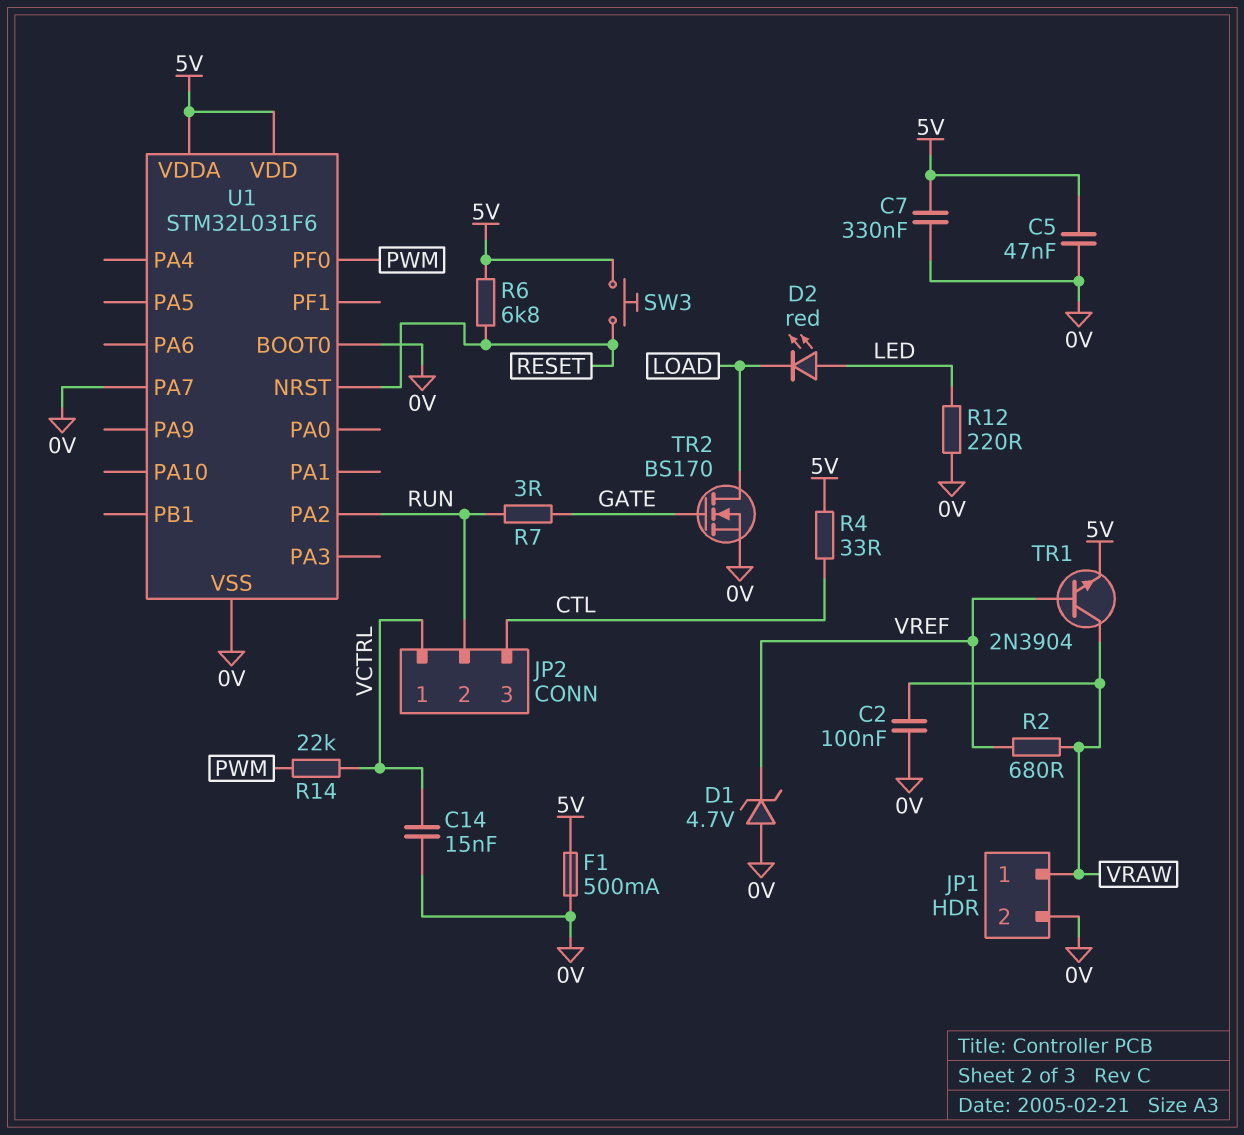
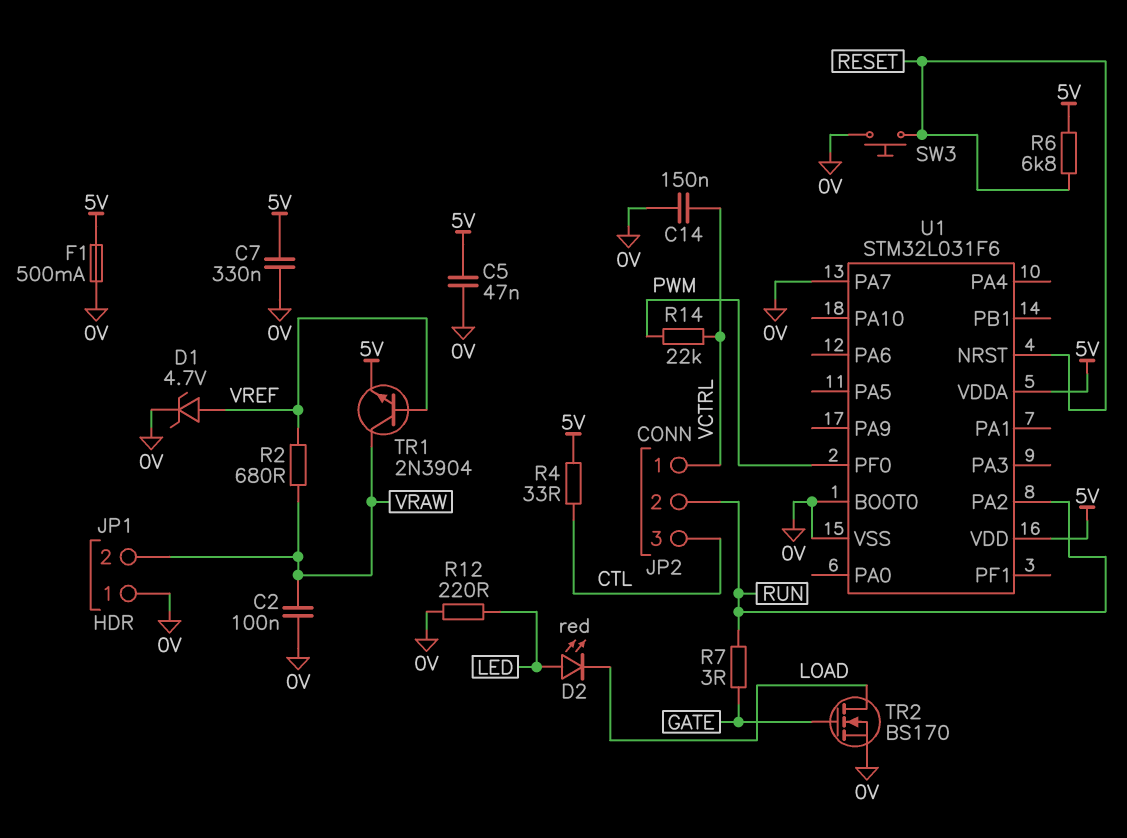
C14: 15nF (0V, VCTRL) -> 150nF (0V, VCTRL)
D1: zener 4.7V (A 0V, K VREF) -> zener 4.7V (A VREF, K 0V)
JP1 pin 1: VRAW -> 0V
JP1 pin 2: 0V -> VRAW
SW3: button (5V, RESET) -> button (0V, RESET)

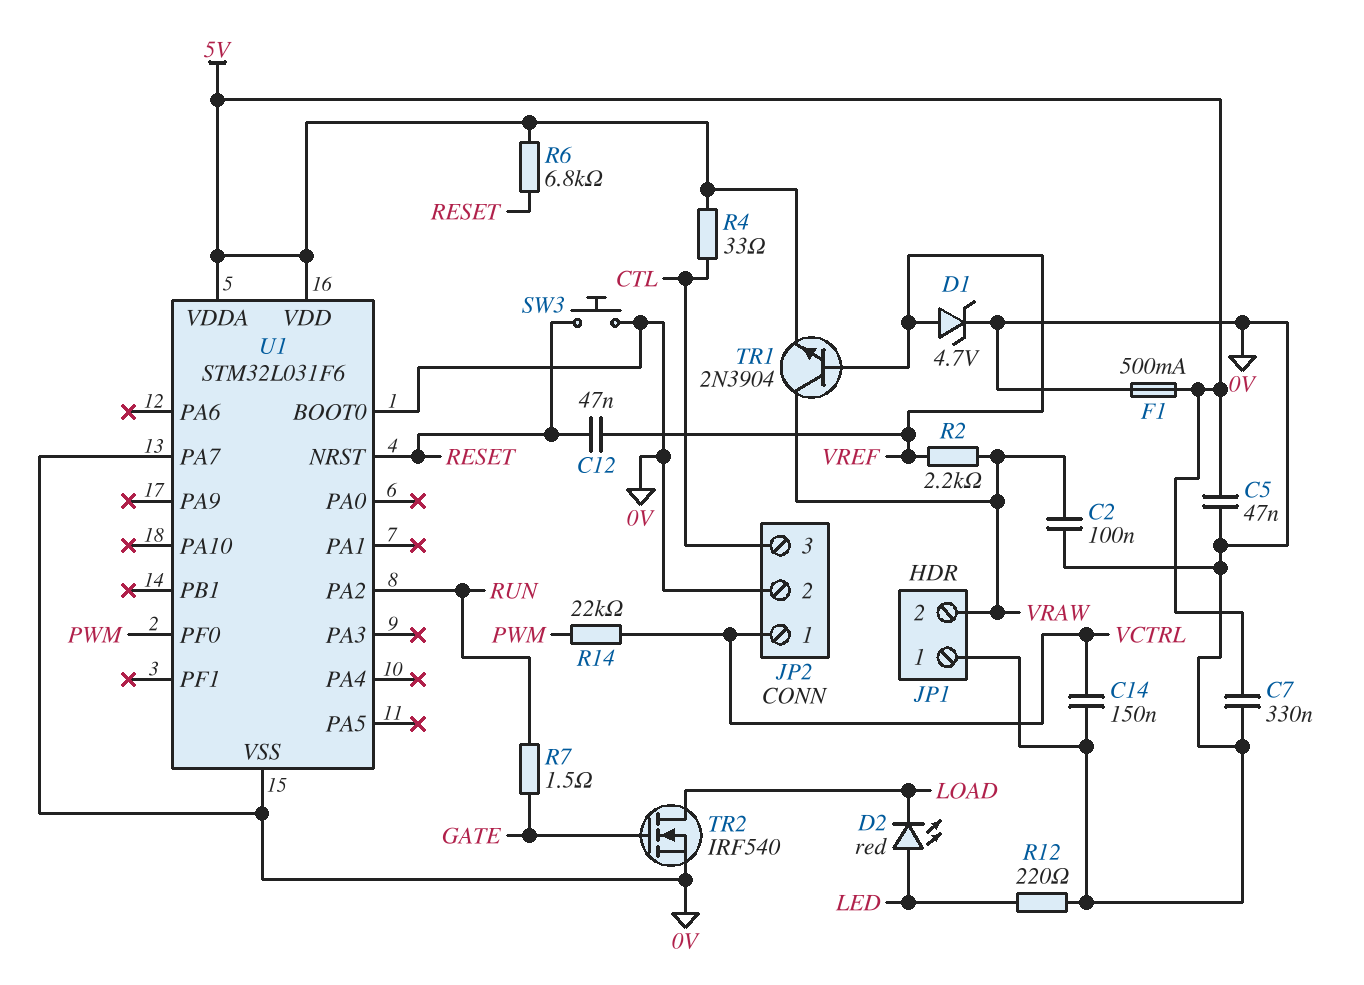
C12: none -> 47nF (RESET, VREF)
JP2 pin 2: RUN -> 0V
R2: 680 (VRAW, VREF) -> 2.2k (VRAW, VREF)
R7: 3 (GATE, RUN) -> 1.5 (GATE, RUN)
TR2: NMOS BS170 (G GATE, D LOAD, S 0V) -> NMOS IRF540 (G GATE, D LOAD, S 0V)

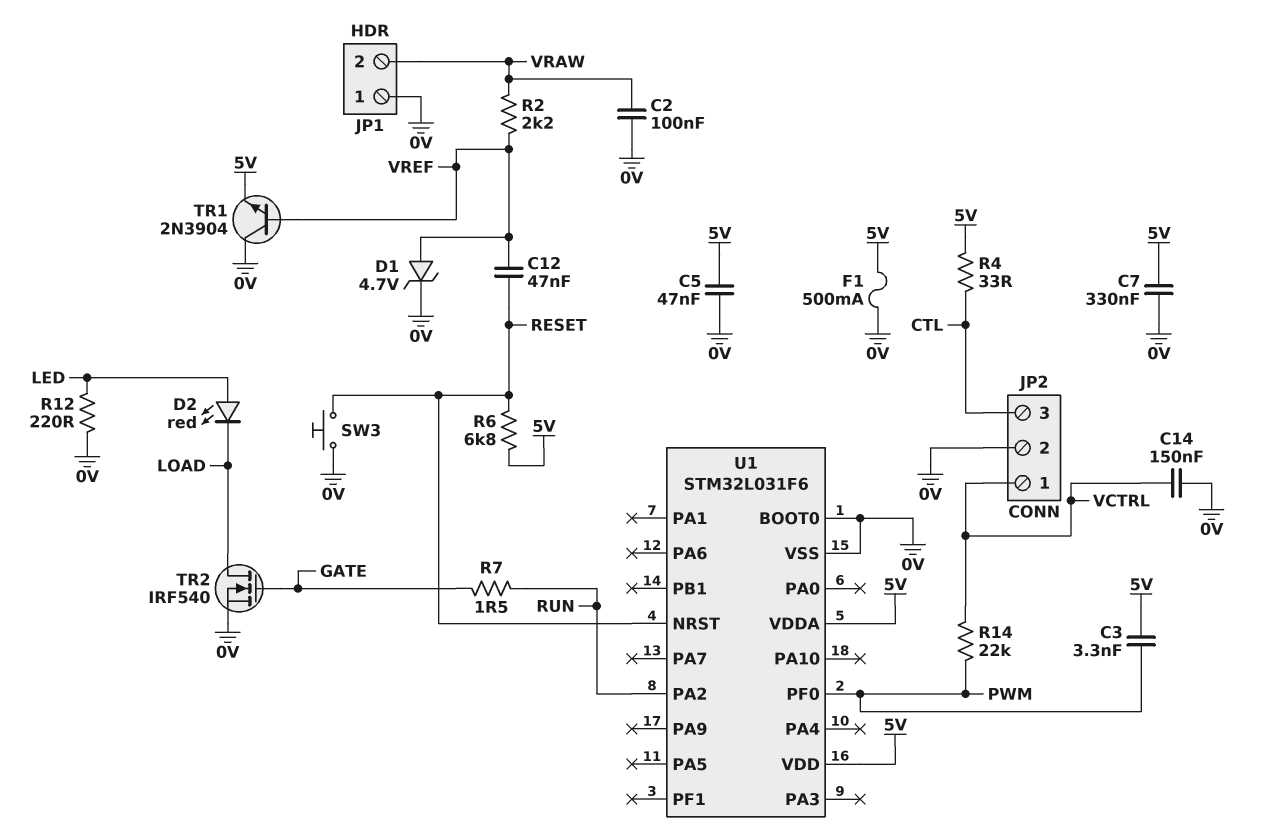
C3: none -> 3.3nF (5V, PWM)
TR1: NPN 2N3904 (B VREF, C VRAW, E 5V) -> NPN 2N3904 (B VREF, C 0V, E 5V)
U1 pin PA7: 0V -> none

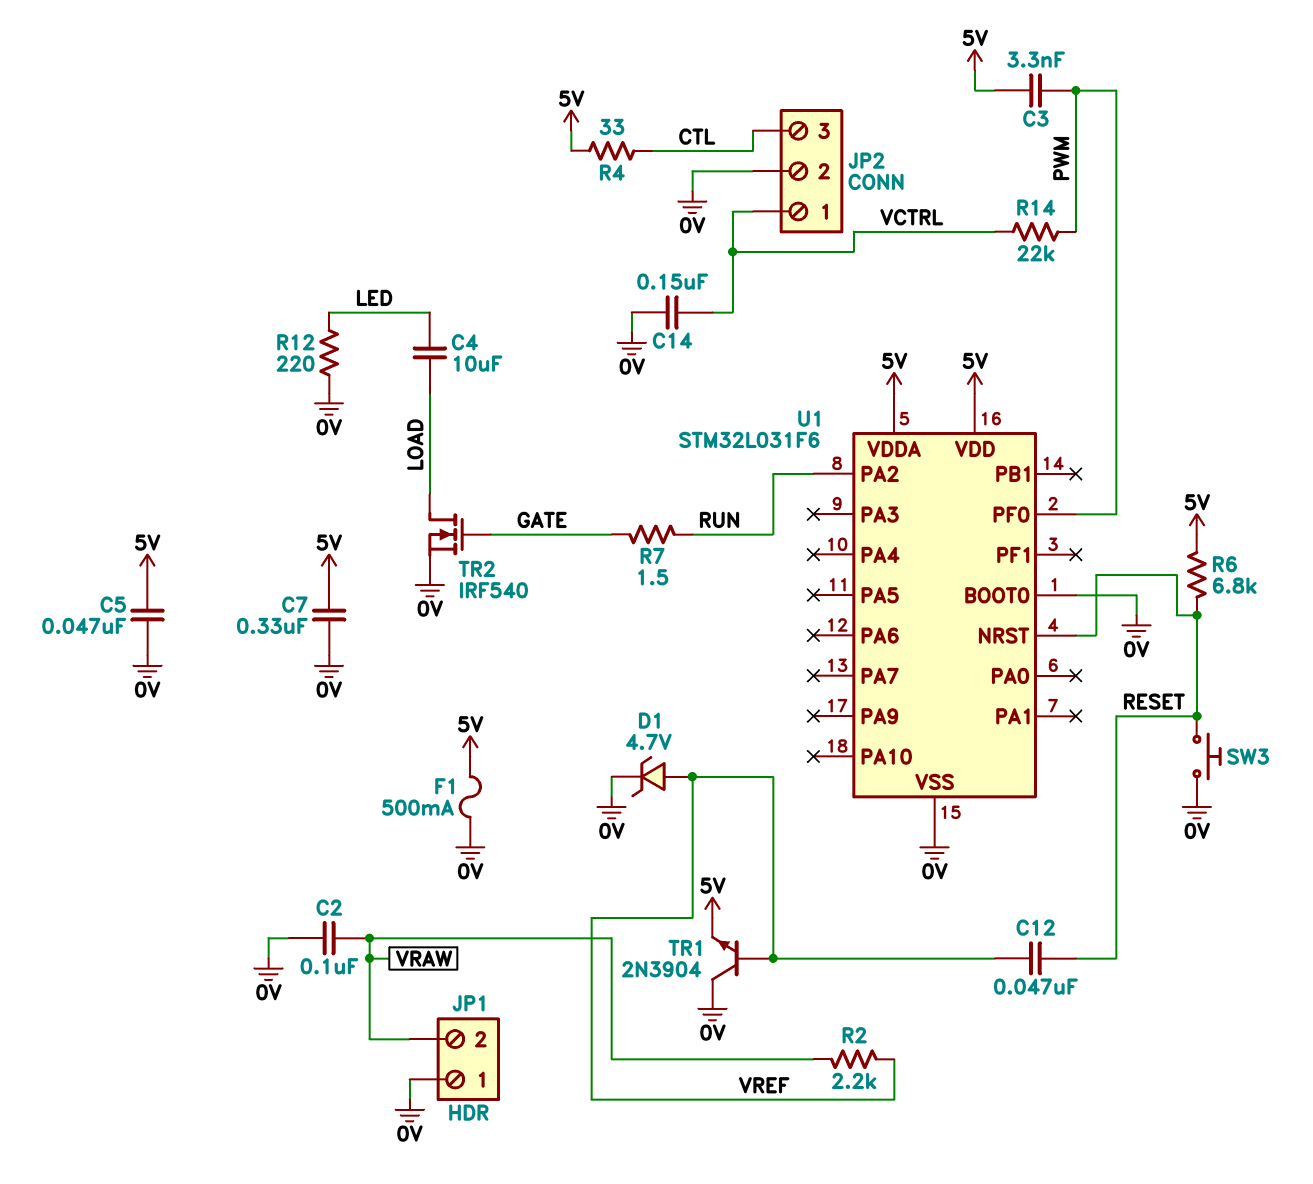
C4: none -> 10uF (LED, LOAD)
D2: LED red (A LED, K LOAD) -> none

